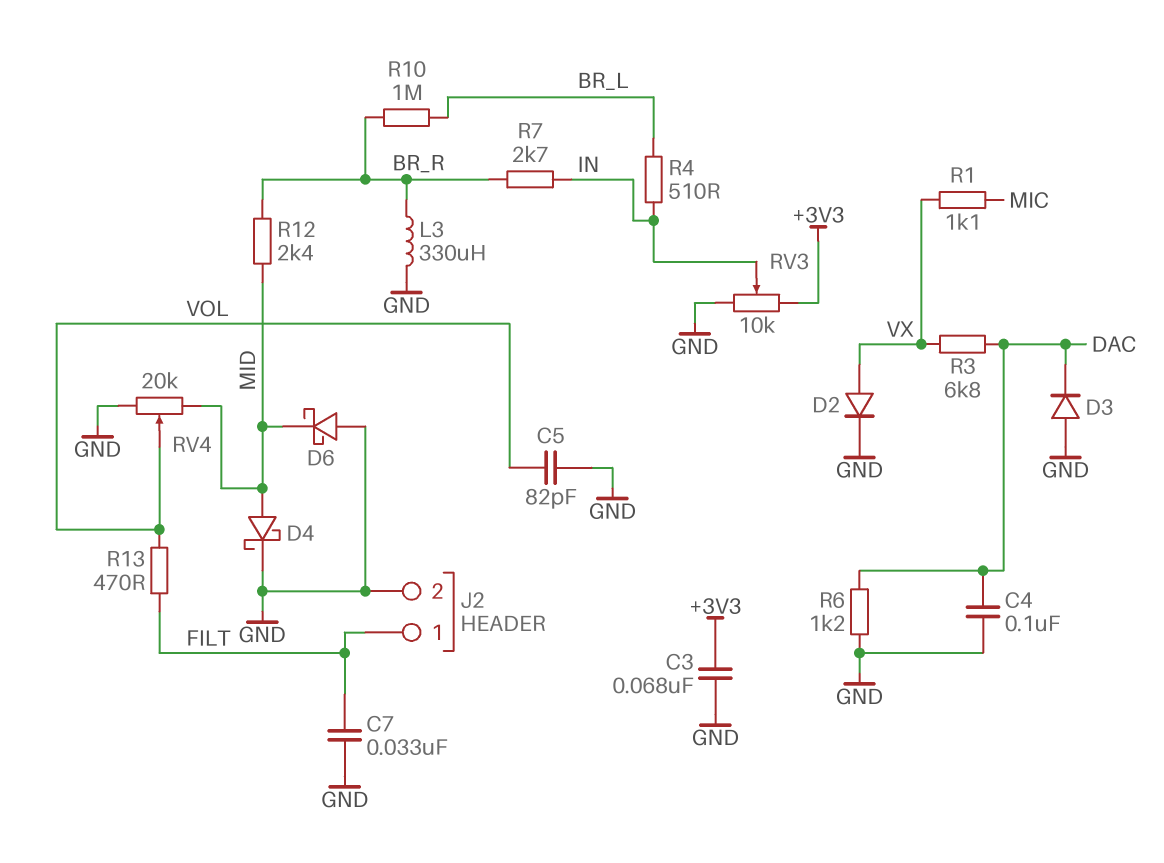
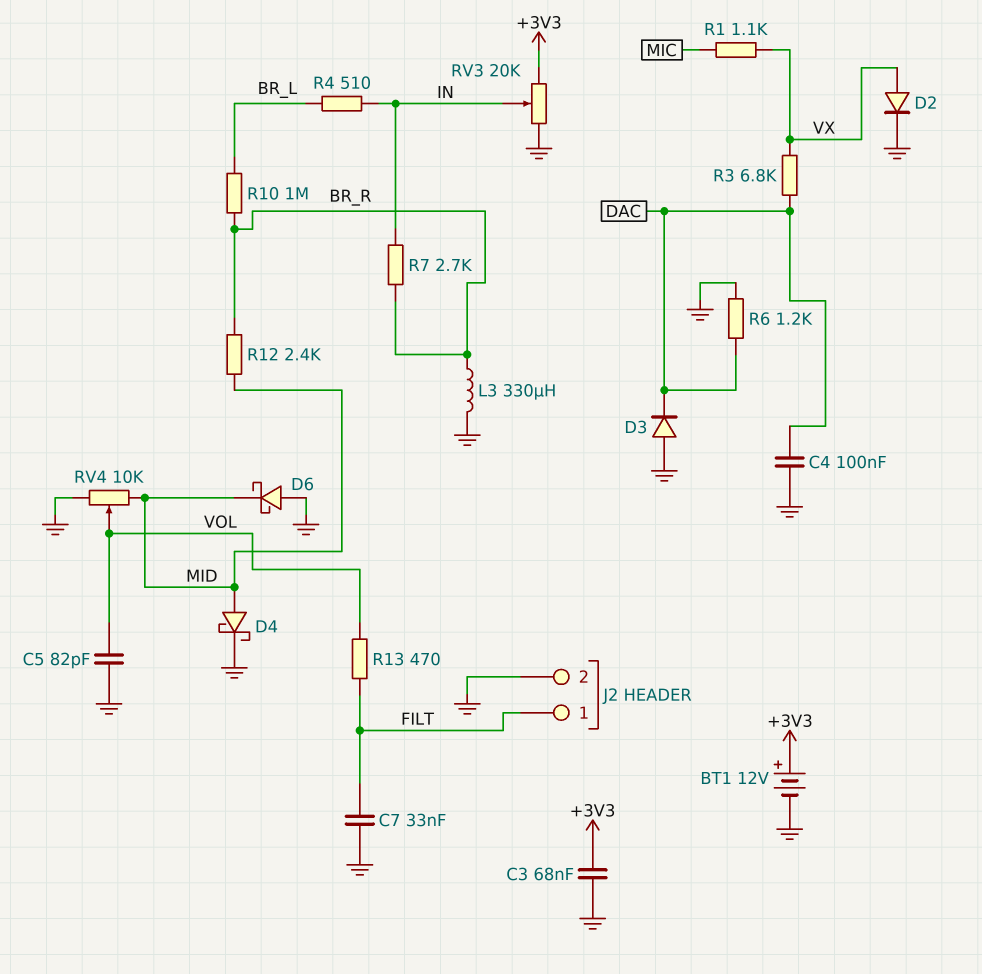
BT1: none -> 12V (plus +3V3, minus GND)
RV3: 10k (+3V3, GND, wiper IN) -> 20k (+3V3, GND, wiper IN)
RV4: 20k (GND, MID, wiper VOL) -> 10k (GND, MID, wiper VOL)

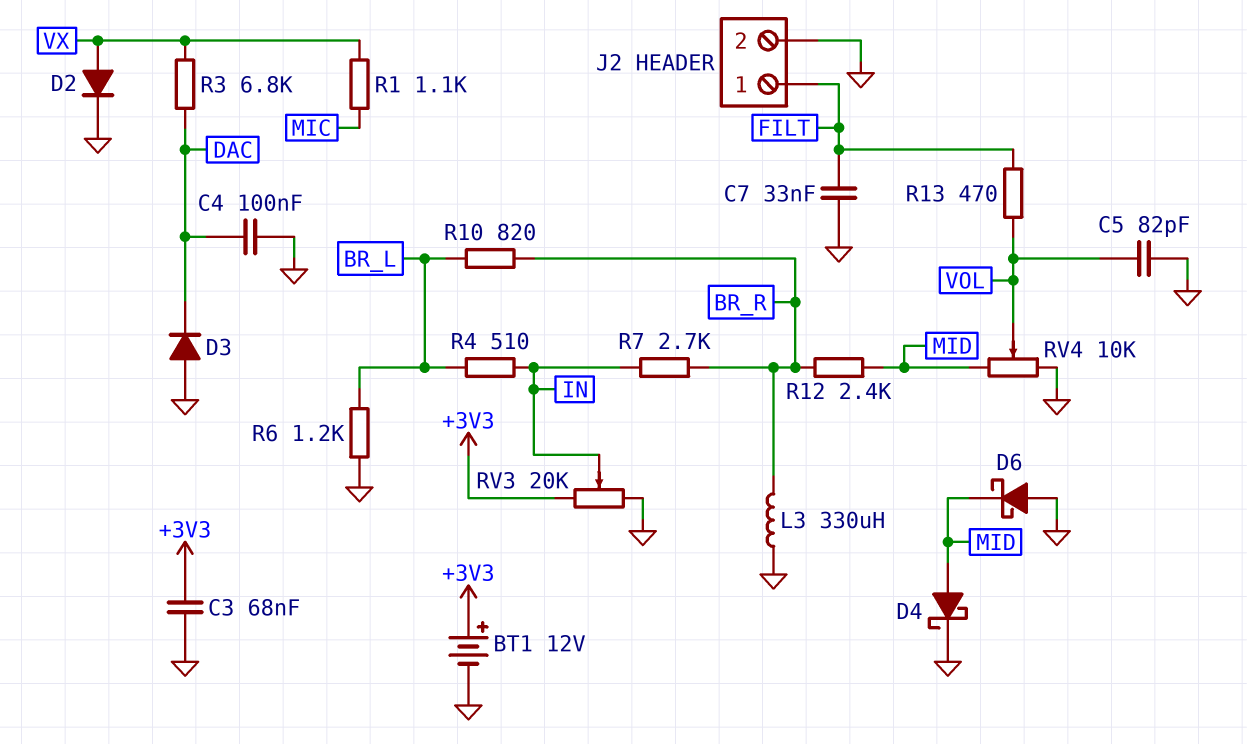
R6: 1.2k (DAC, GND) -> 1.2k (BR_L, GND)
R10: 1M (BR_L, BR_R) -> 820 (BR_L, BR_R)

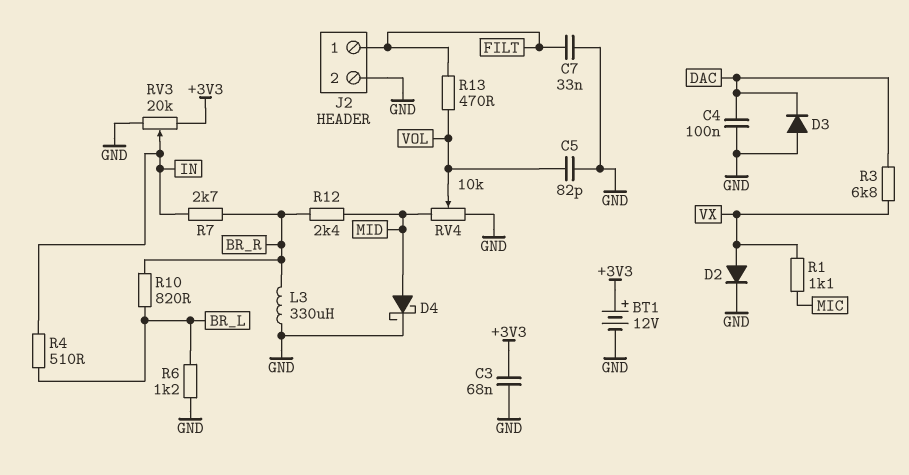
D6: schottky (A GND, K MID) -> none

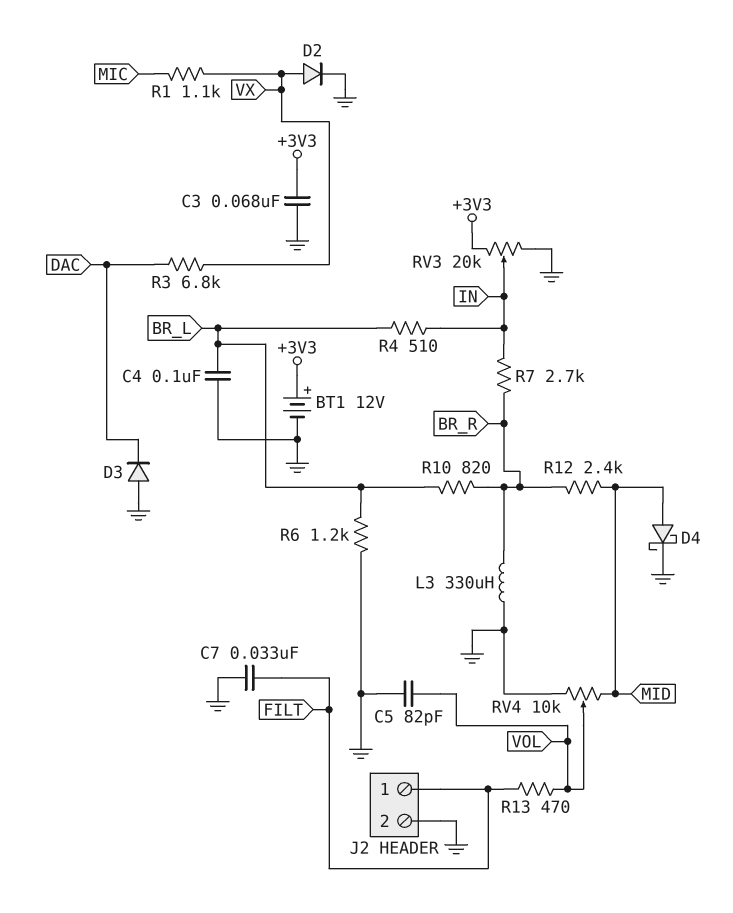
C4: 100nF (DAC, GND) -> 100nF (BR_L, GND)

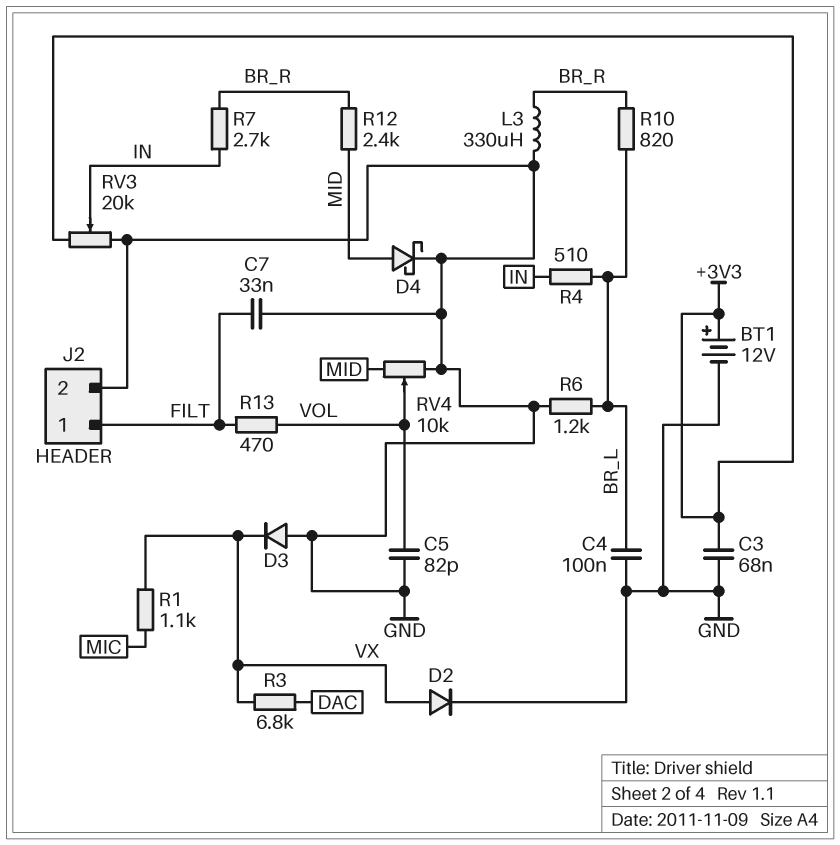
D3: diode (A GND, K DAC) -> diode (A GND, K VX)

